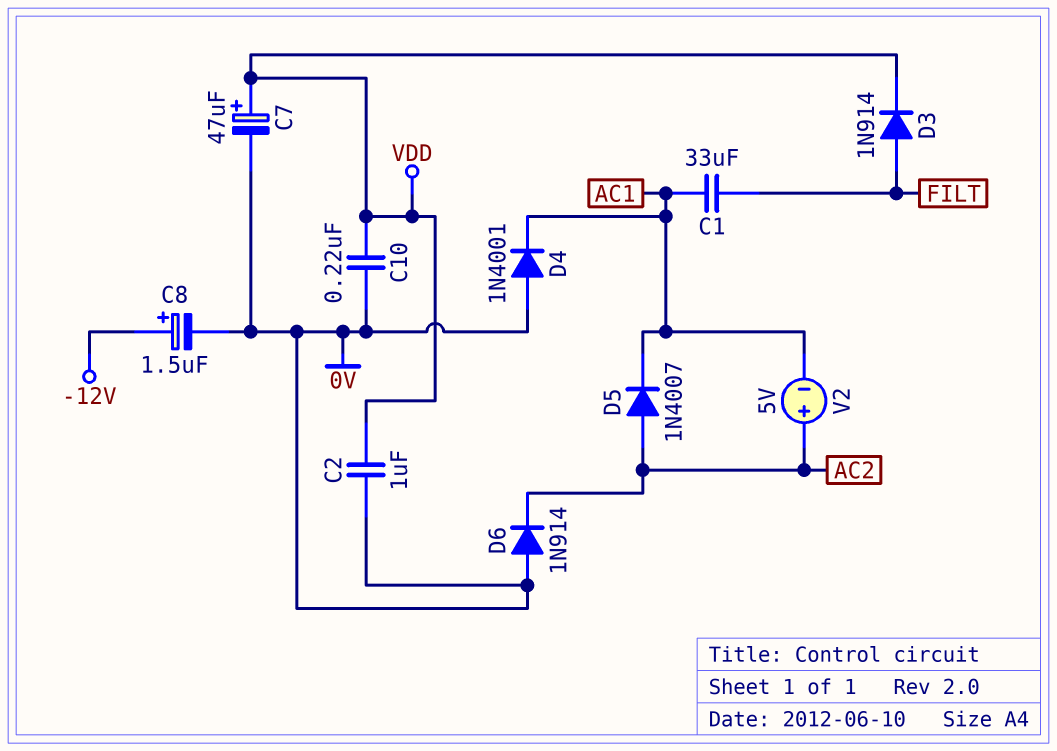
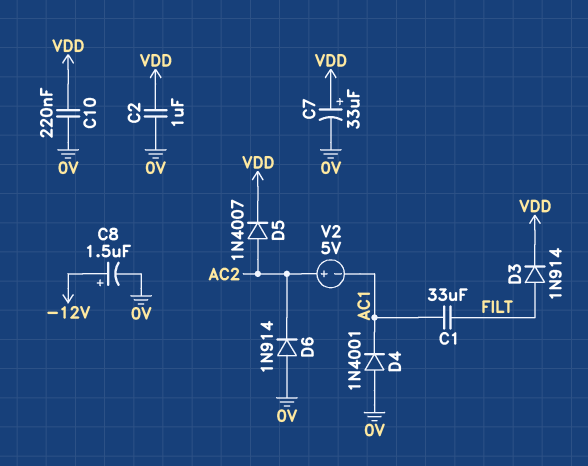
C7: 47uF (plus VDD, minus 0V) -> 33uF (plus VDD, minus 0V)
D5: diode 1N4007 (A AC2, K AC1) -> diode 1N4007 (A AC2, K VDD)

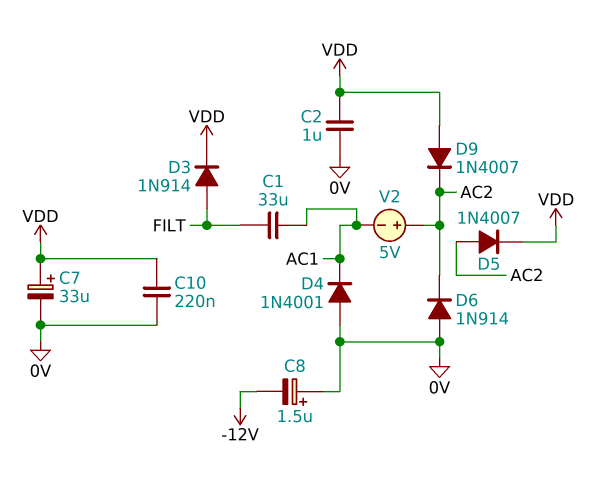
C8: 1.5uF (plus -12V, minus 0V) -> 1.5uF (plus 0V, minus -12V)
D9: none -> diode 1N4007 (A VDD, K AC2)

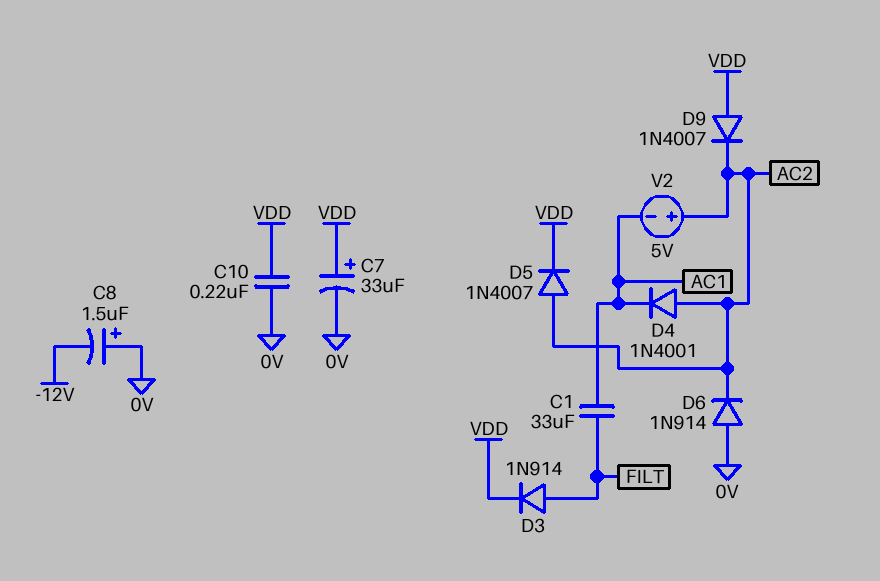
C2: 1uF (0V, VDD) -> none
D4: diode 1N4001 (A 0V, K AC1) -> diode 1N4001 (A AC2, K AC1)

